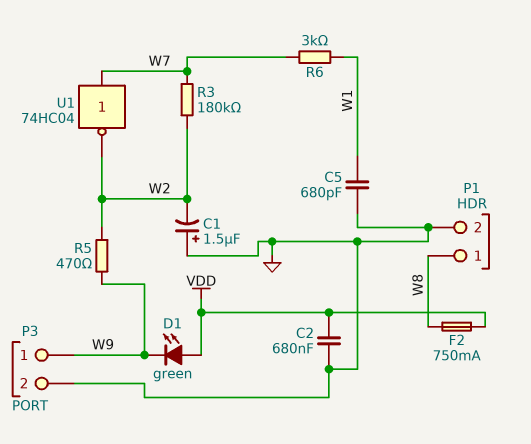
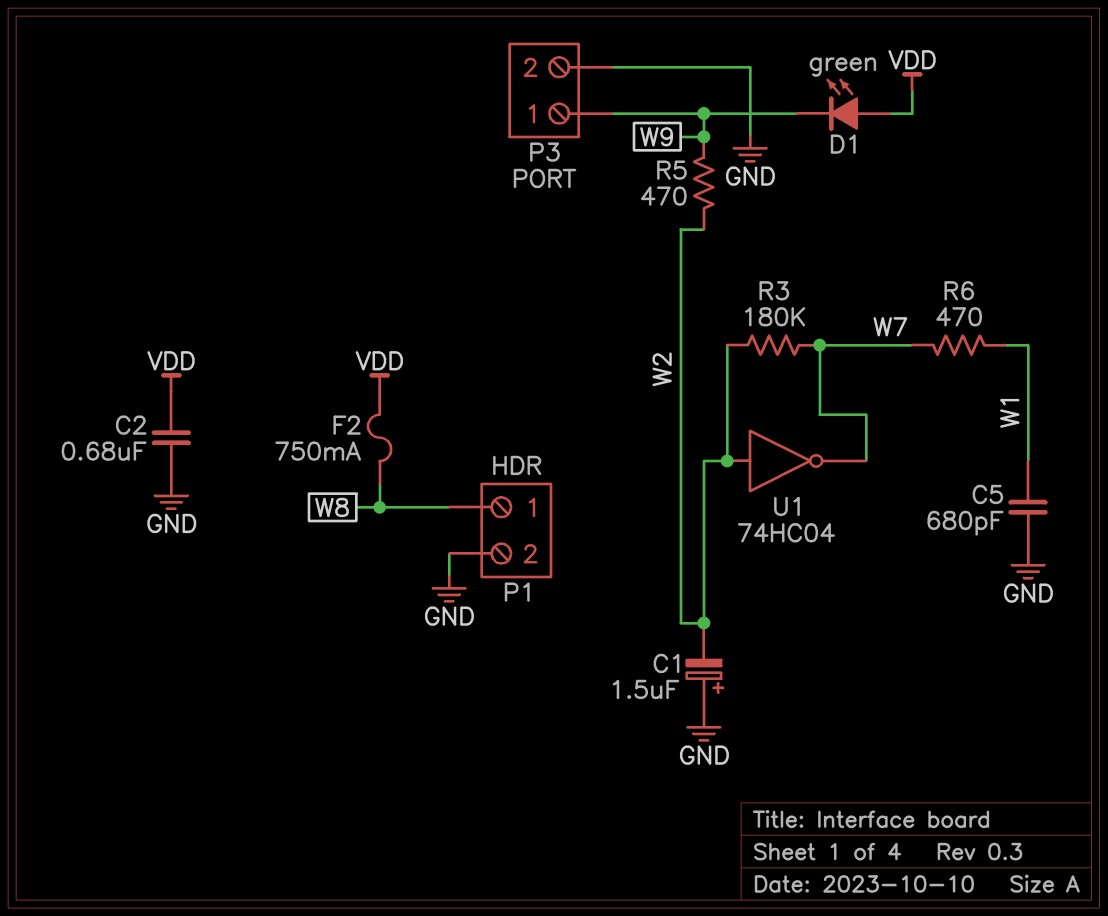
R6: 3k (W1, W7) -> 470 (W1, W7)
U1: NOT 74HC04 (in W7, out W2) -> NOT 74HC04 (in W2, out W7)

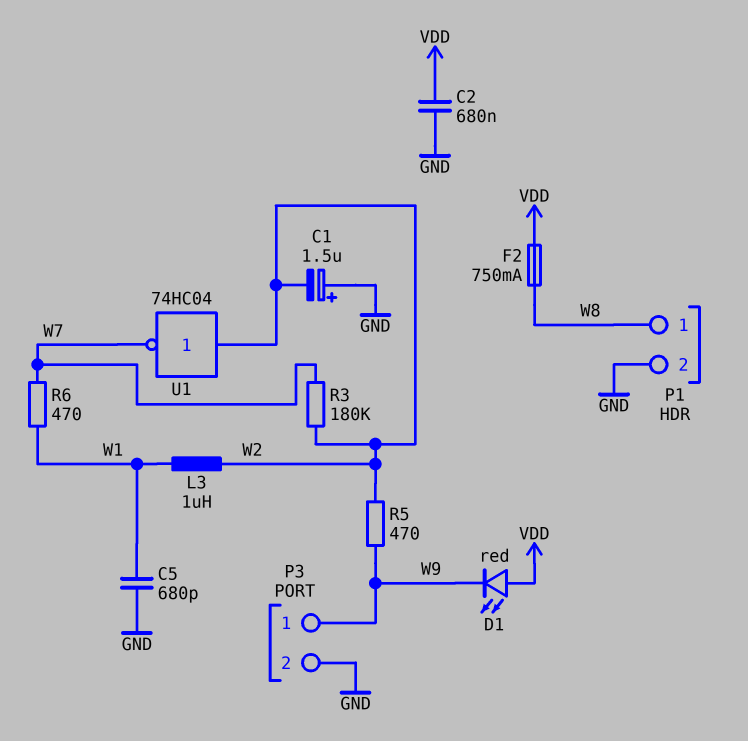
D1: LED green (A VDD, K W9) -> LED red (A VDD, K W9)
L3: none -> 1uH (W1, W2)

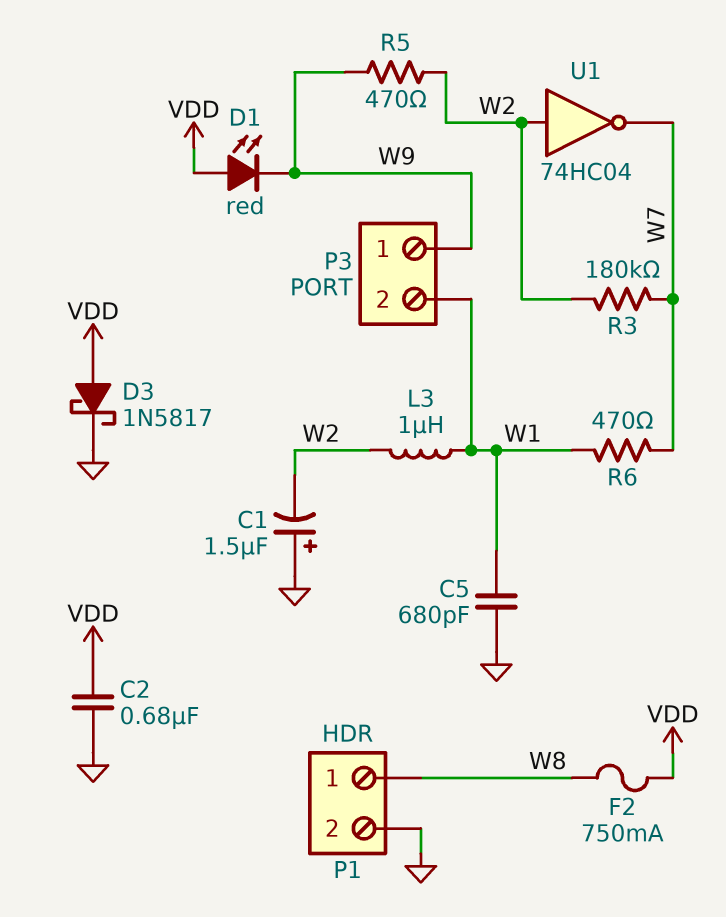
D3: none -> schottky 1N5817 (A VDD, K GND)
P3 pin 2: GND -> W1

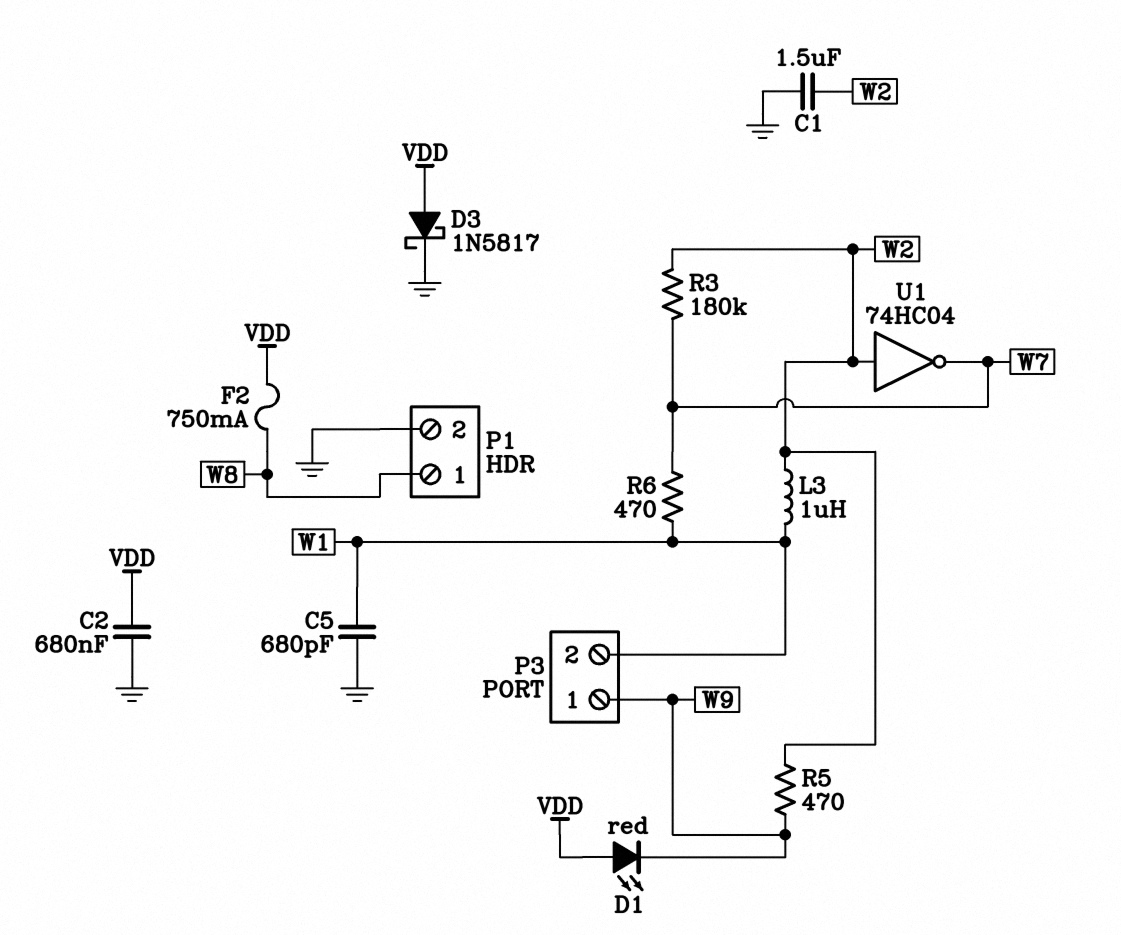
C1: 1.5uF (plus GND, minus W2) -> 1.5uF (GND, W2)

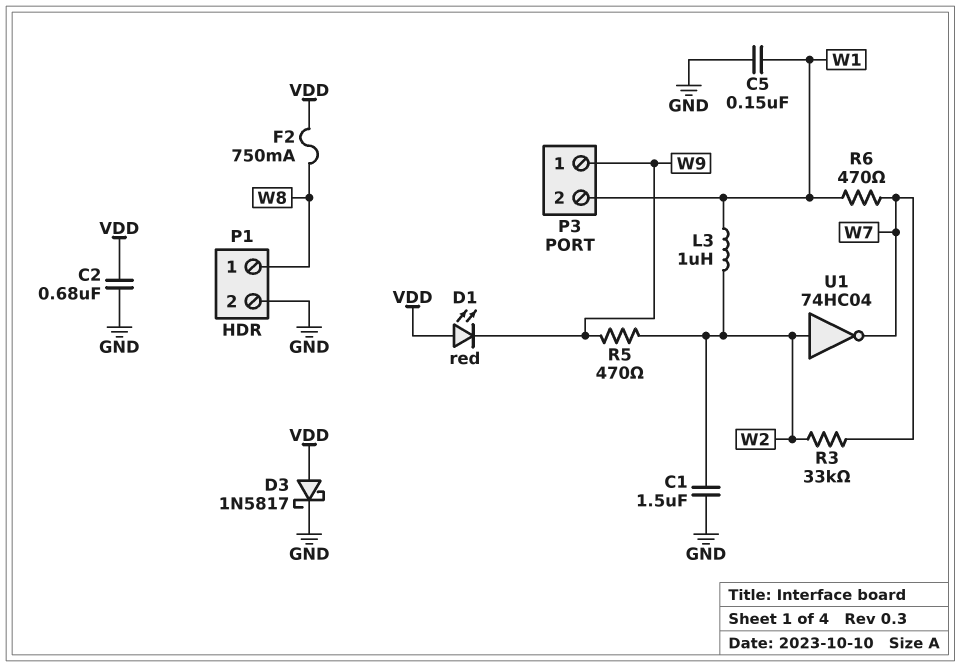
C5: 680pF (GND, W1) -> 150nF (GND, W1)
R3: 180k (W2, W7) -> 33k (W2, W7)

